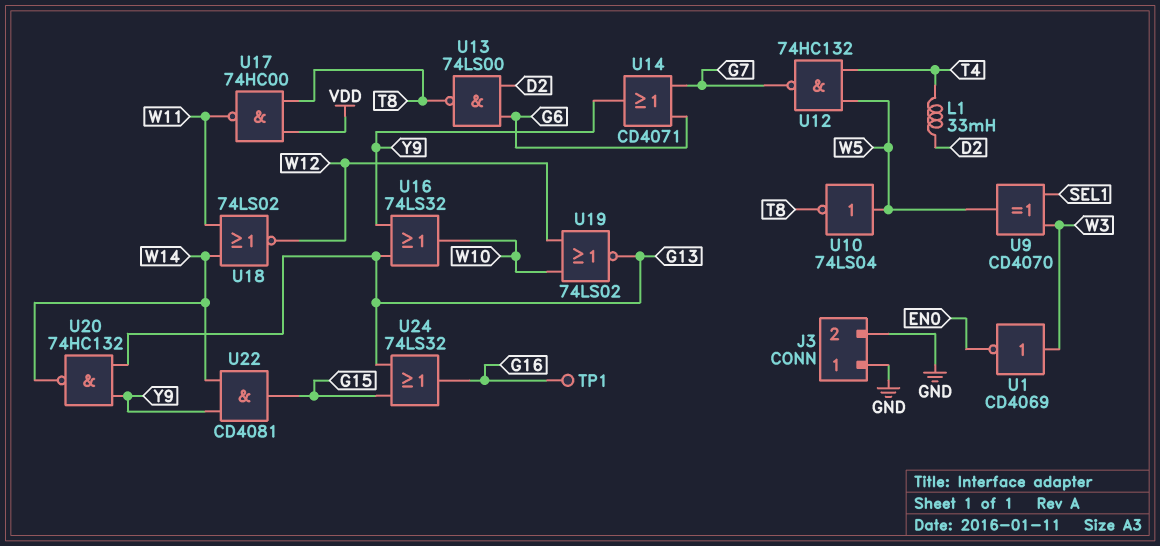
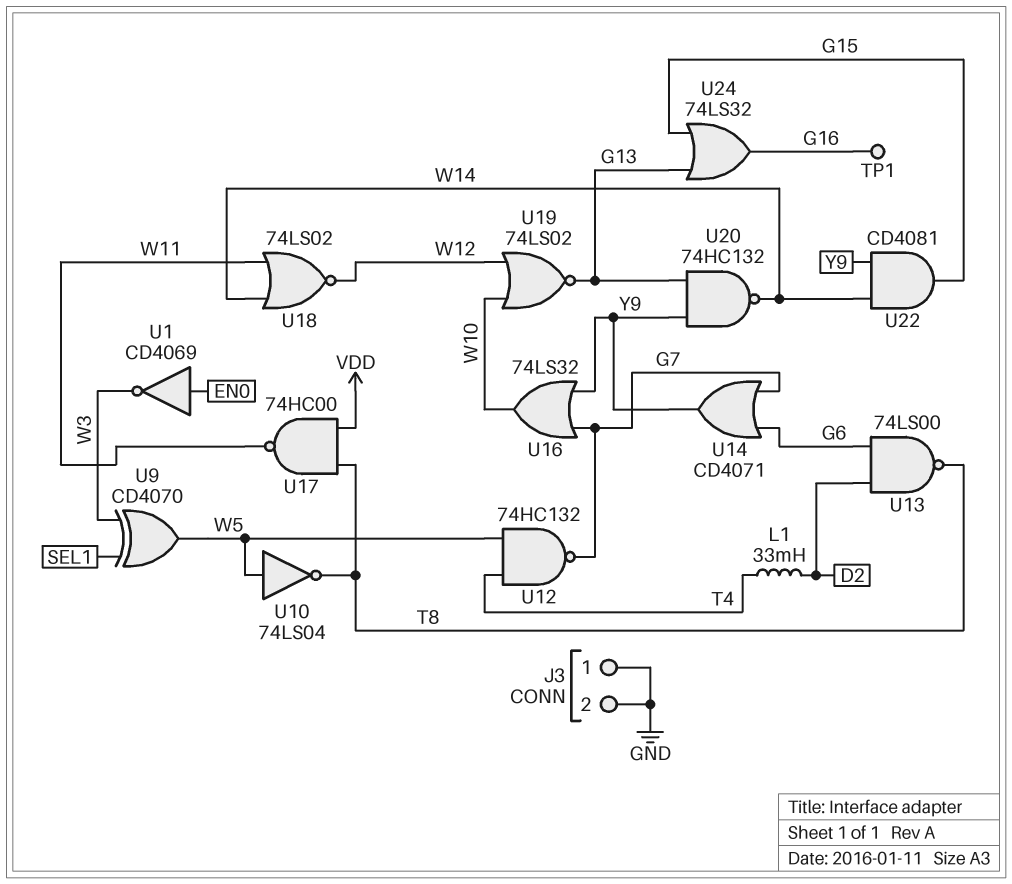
U1: NOT CD4069 (in W3, out EN0) -> NOT CD4069 (in EN0, out W3)
U16: OR 74LS32 (in G13, in Y9, out W10) -> OR 74LS32 (in G7, in Y9, out W10)

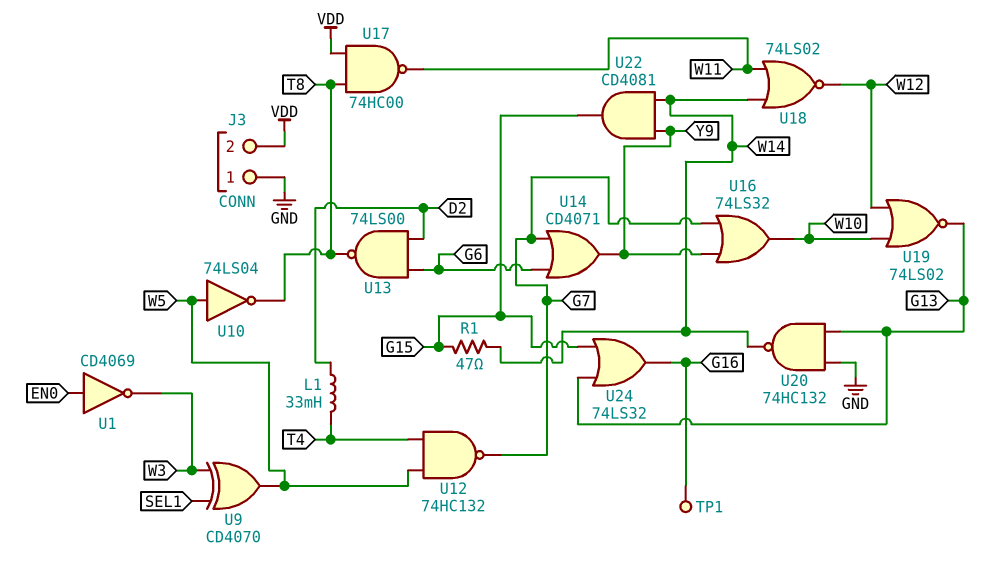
J3 pin 2: GND -> VDD
R1: none -> 47 (G15, W14)
U20: NAND 74HC132 (in G13, in Y9, out W14) -> NAND 74HC132 (in G13, in GND, out W14)

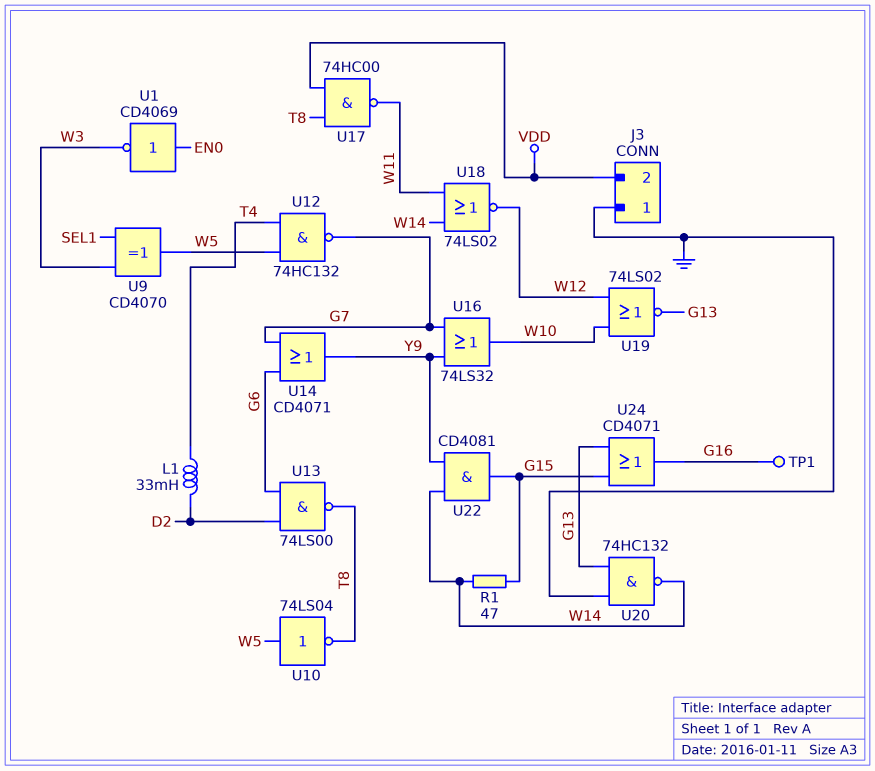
U24: OR 74LS32 (in G13, in G15, out G16) -> OR CD4071 (in G13, in G15, out G16)

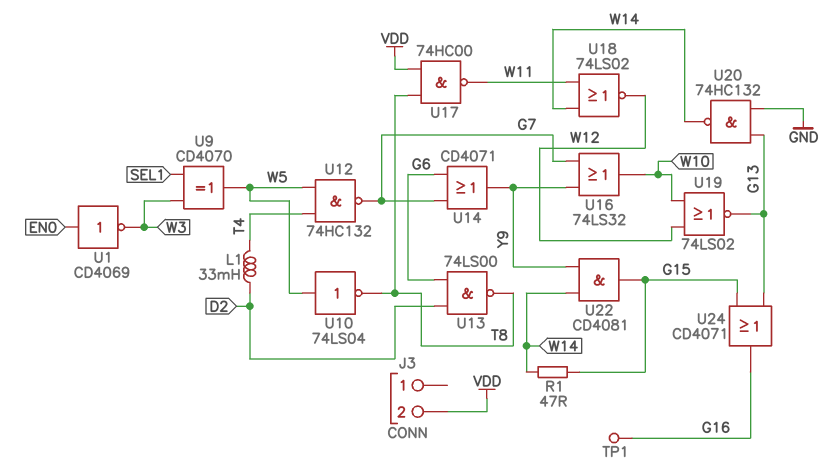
J3 pin 1: GND -> none

